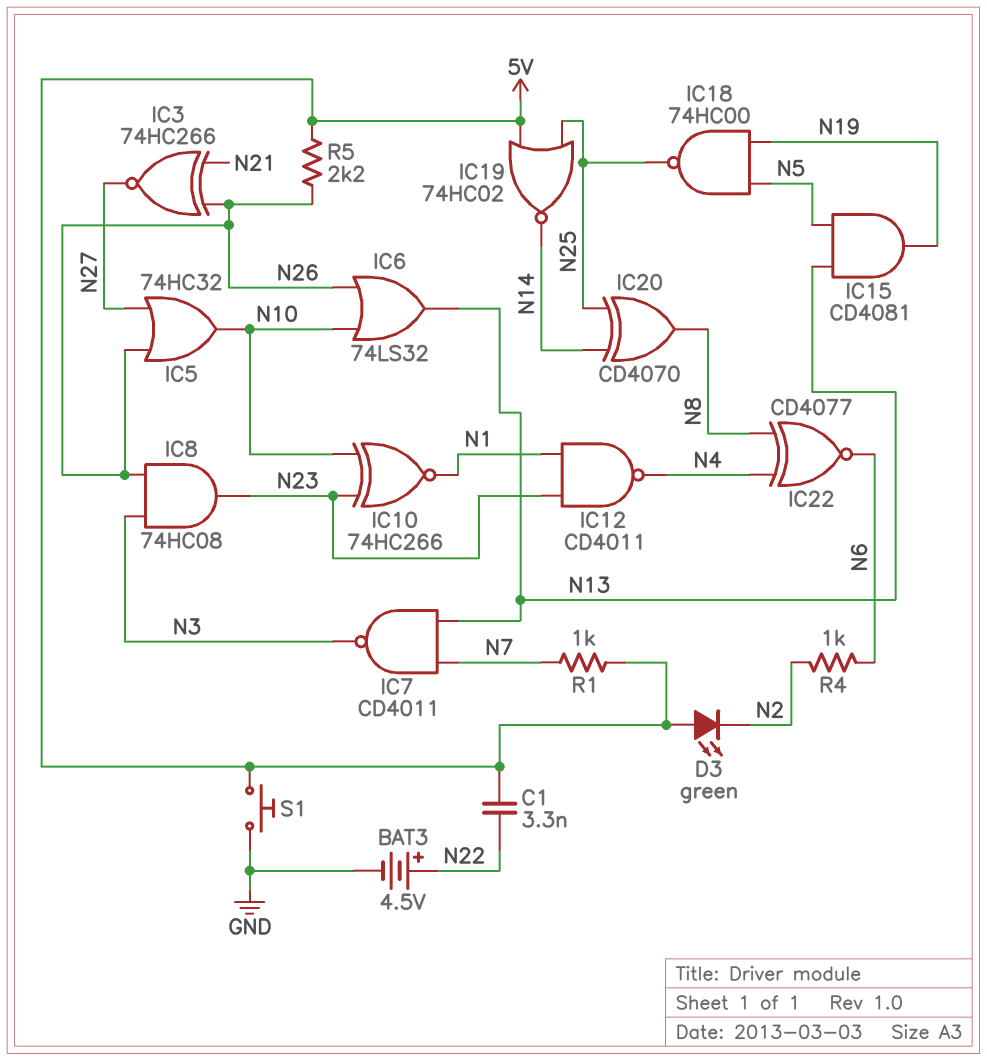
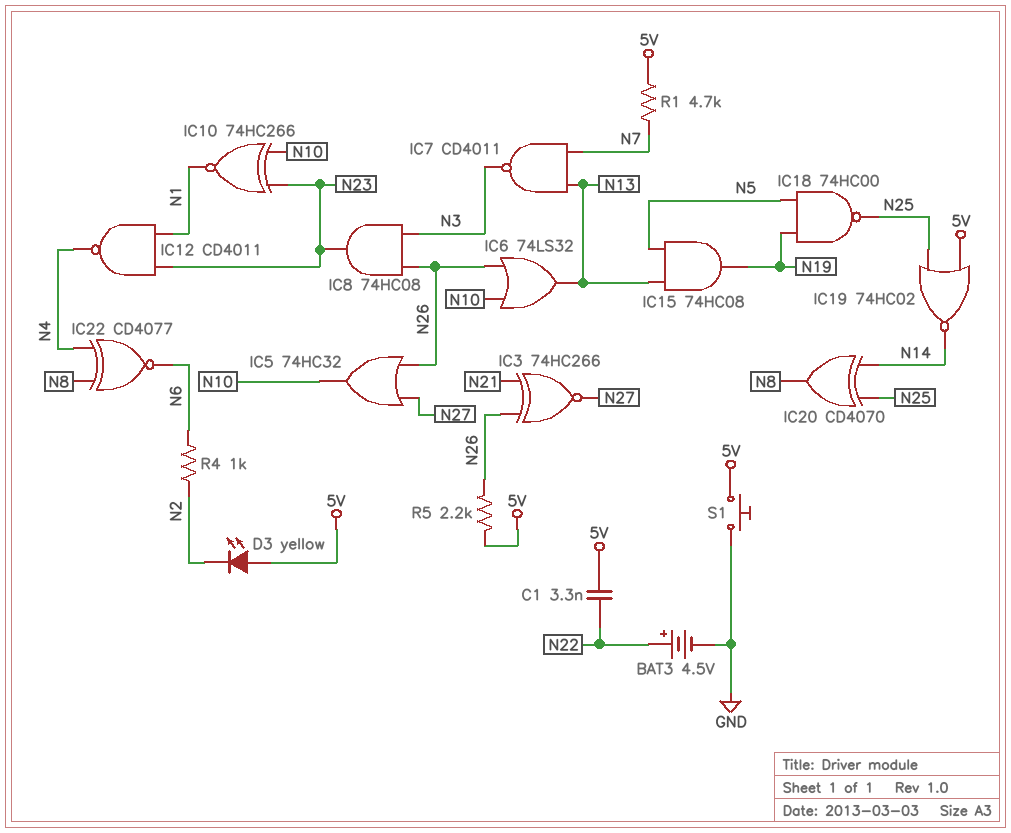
D3: LED green (A 5V, K N2) -> LED yellow (A 5V, K N2)
IC15: AND CD4081 (in N5, in N13, out N19) -> AND 74HC08 (in N5, in N13, out N19)
R1: 1k (5V, N7) -> 4.7k (5V, N7)

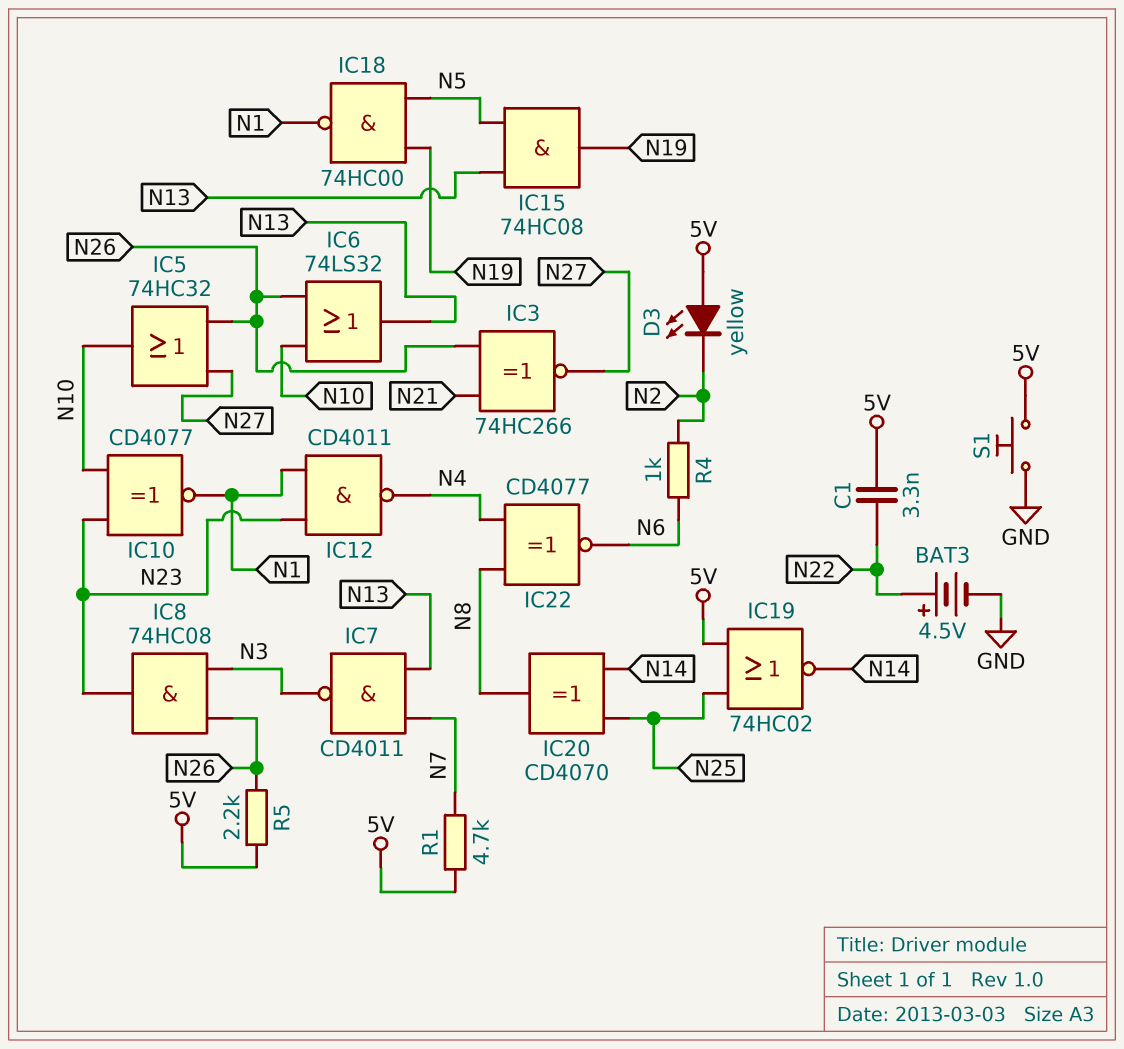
IC10: XNOR 74HC266 (in N10, in N23, out N1) -> XNOR CD4077 (in N10, in N23, out N1)
IC18: NAND 74HC00 (in N5, in N19, out N25) -> NAND 74HC00 (in N5, in N19, out N1)

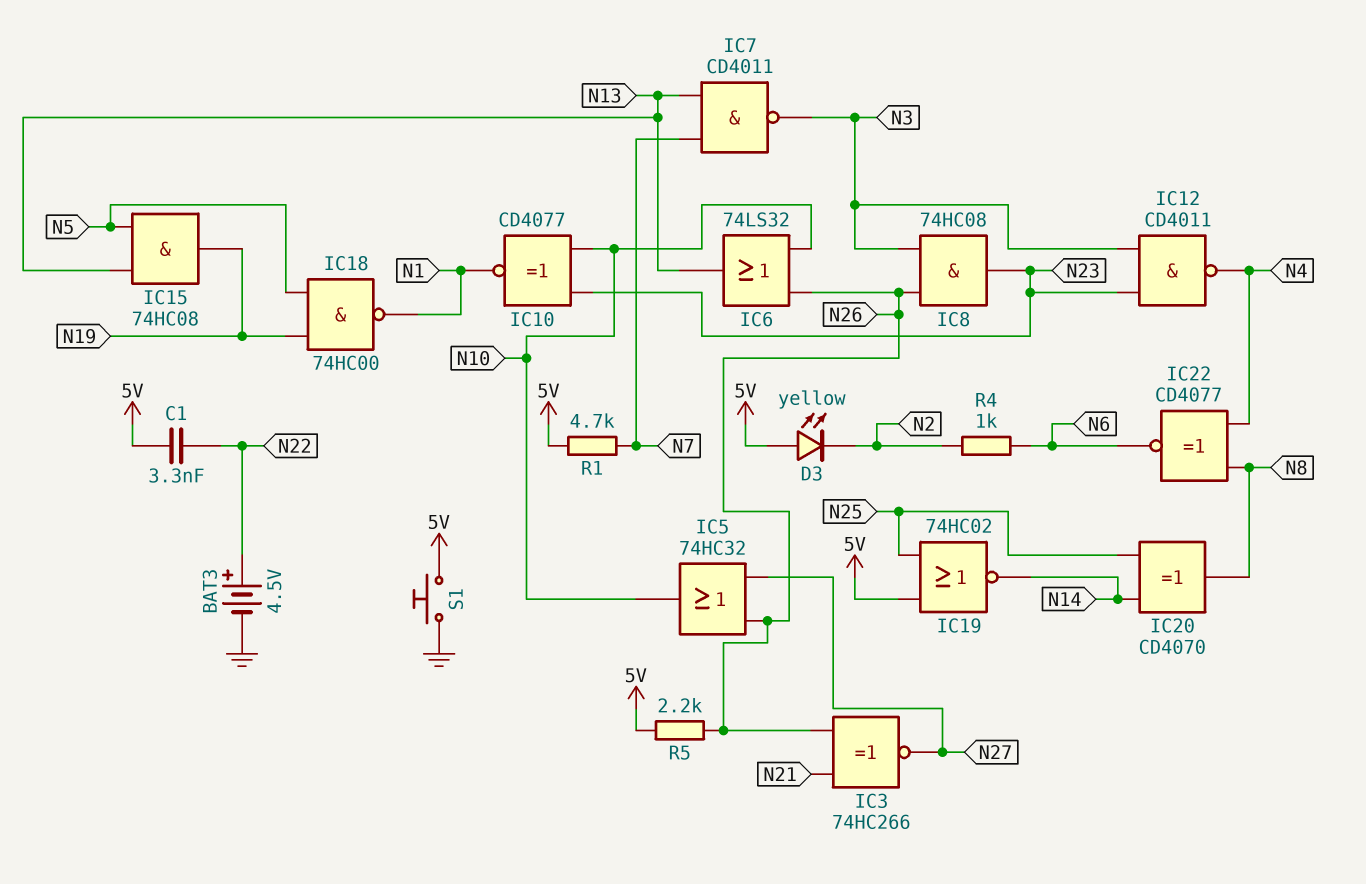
IC12: NAND CD4011 (in N1, in N23, out N4) -> NAND CD4011 (in N3, in N23, out N4)

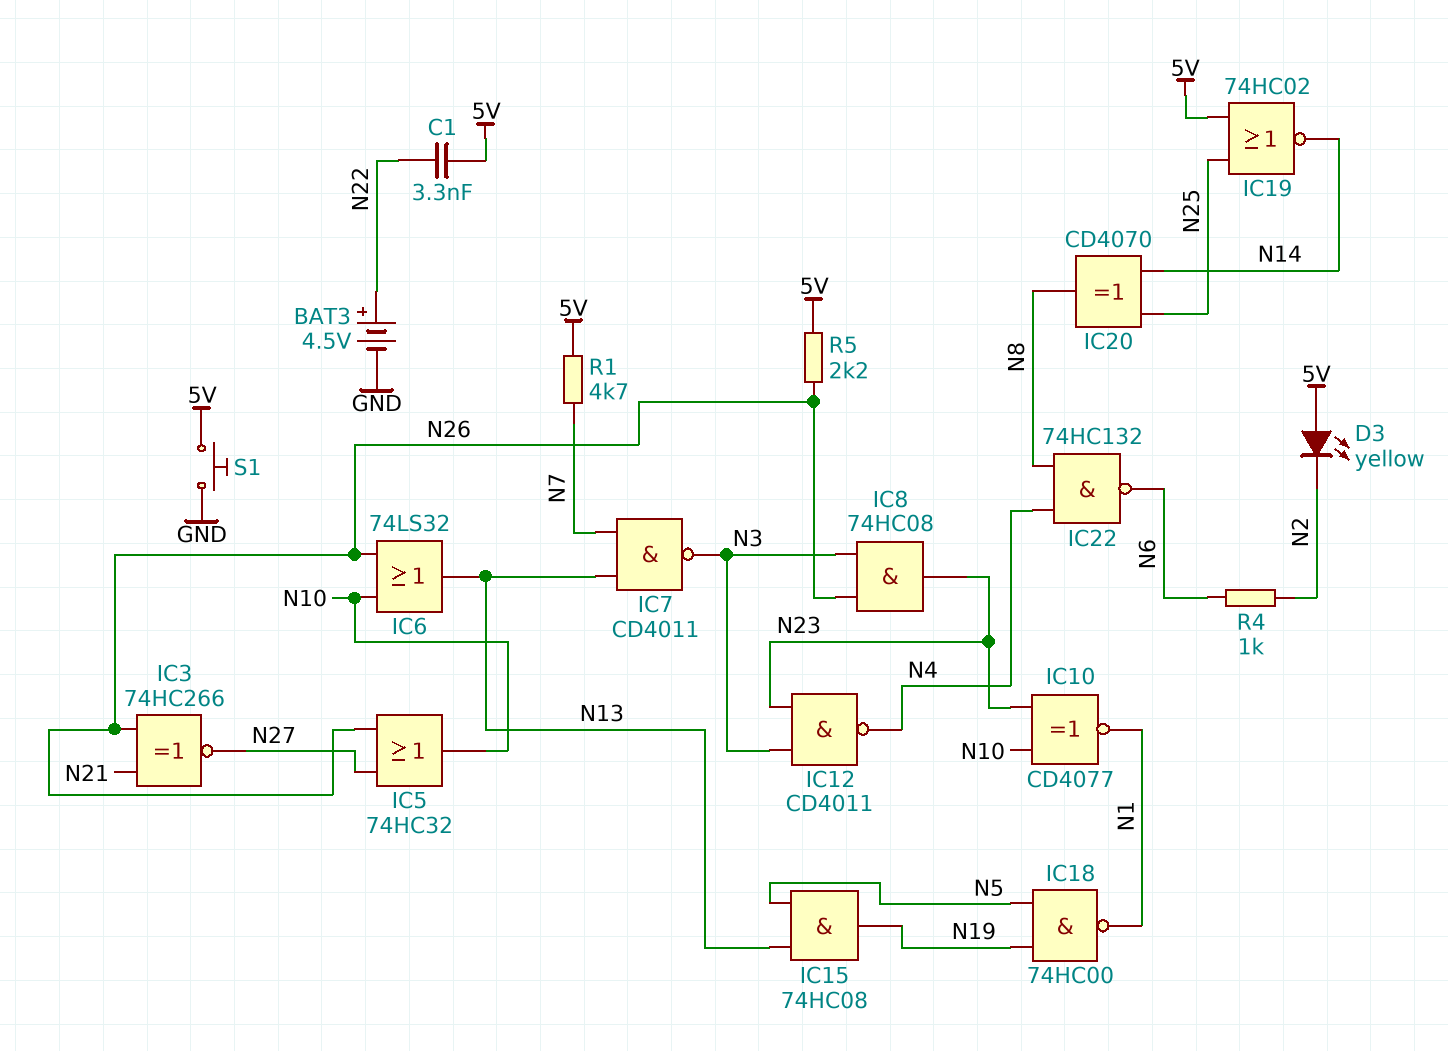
IC22: XNOR CD4077 (in N4, in N8, out N6) -> NAND 74HC132 (in N4, in N8, out N6)

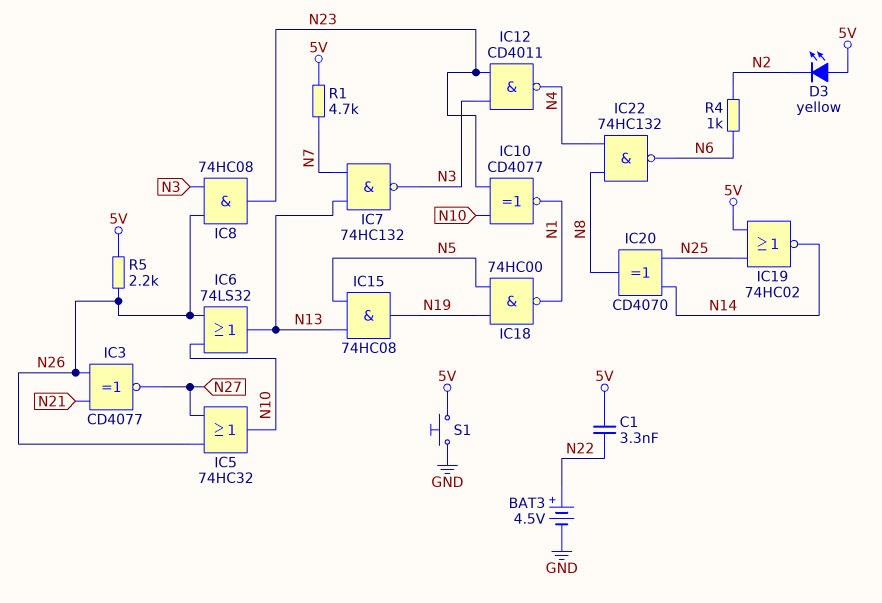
IC3: XNOR 74HC266 (in N21, in N26, out N27) -> XNOR CD4077 (in N21, in N26, out N27)
IC7: NAND CD4011 (in N7, in N13, out N3) -> NAND 74HC132 (in N7, in N13, out N3)

